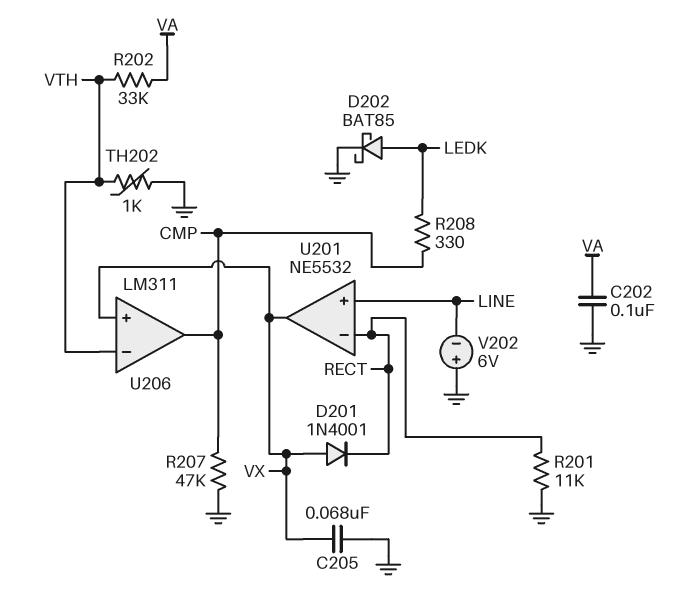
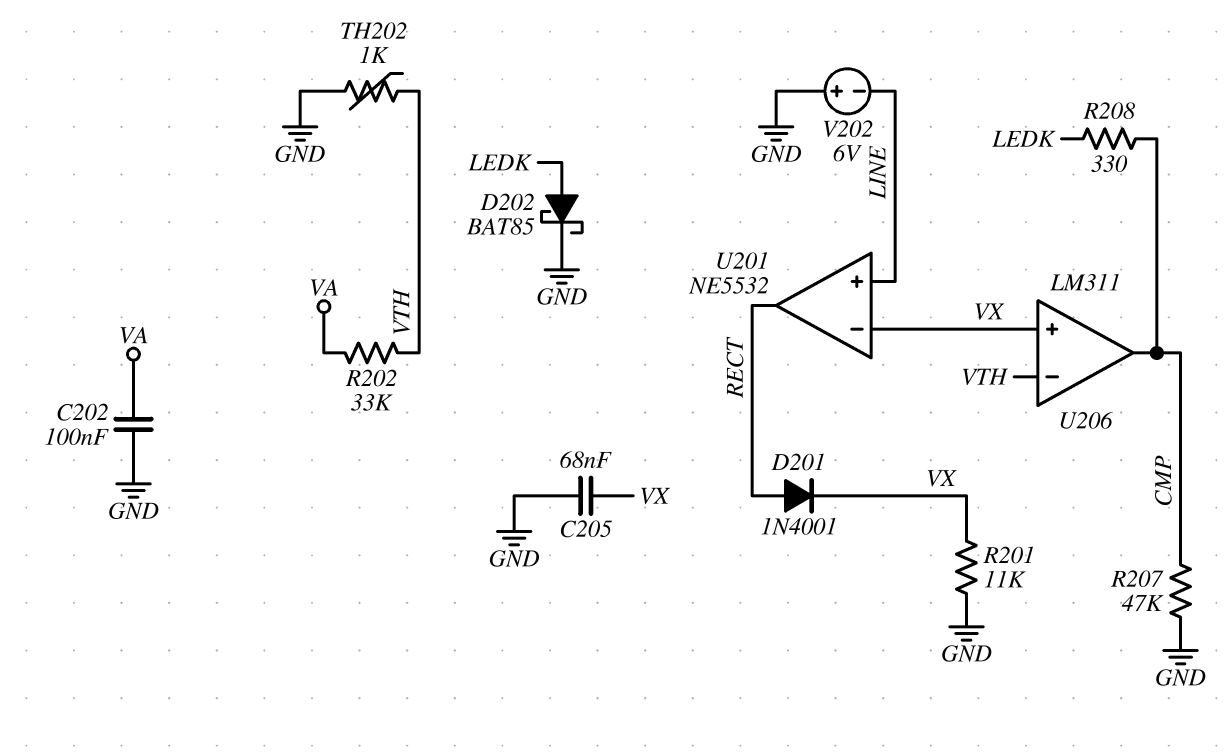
D201: diode 1N4001 (A VX, K RECT) -> diode 1N4001 (A RECT, K VX)
R201: 11k (GND, RECT) -> 11k (GND, VX)
U201 pin in-: RECT -> VX
U201 pin out: VX -> RECT

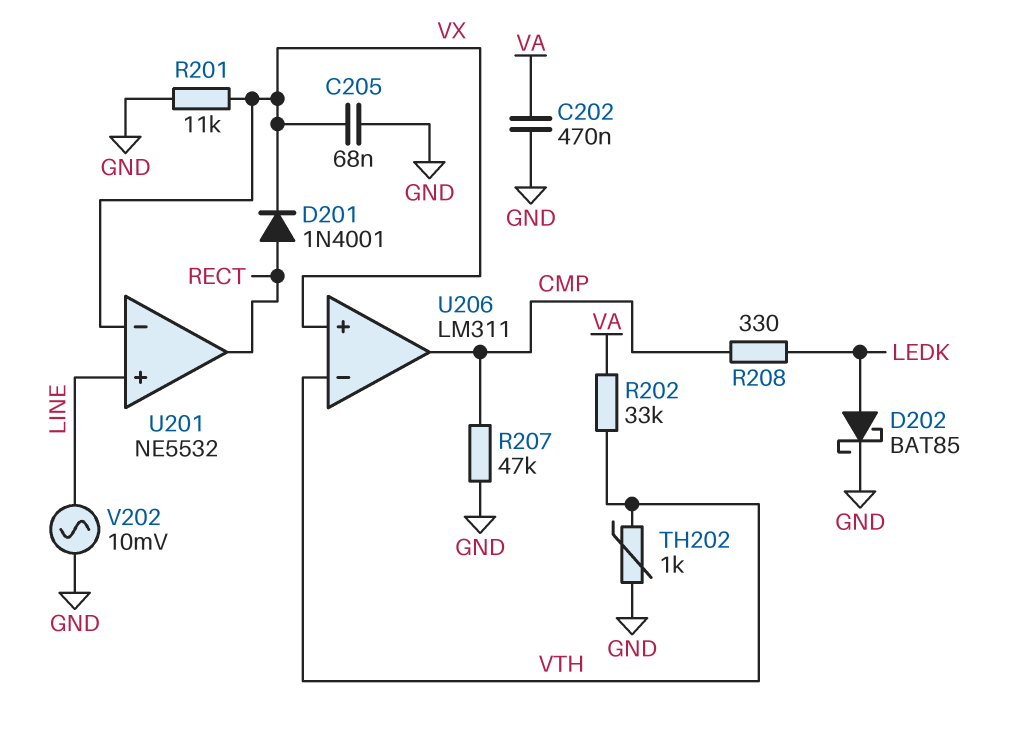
C202: 100nF (GND, VA) -> 470nF (GND, VA)
V202: 6V (plus GND, minus LINE) -> AC 10mV (GND, LINE)

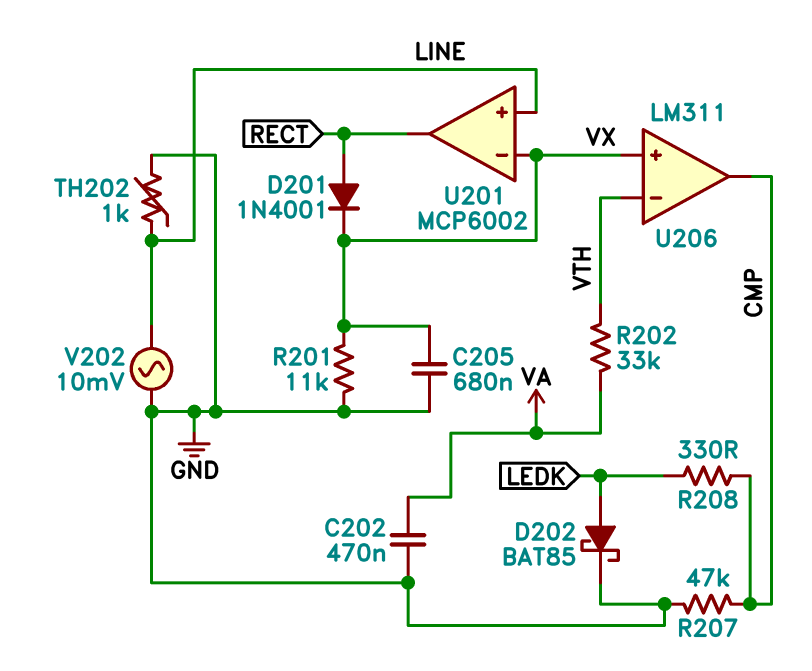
C205: 68nF (GND, VX) -> 680nF (GND, VX)
TH202: 1k (GND, VTH) -> 1k (GND, LINE)
U201: NE5532 -> MCP6002

